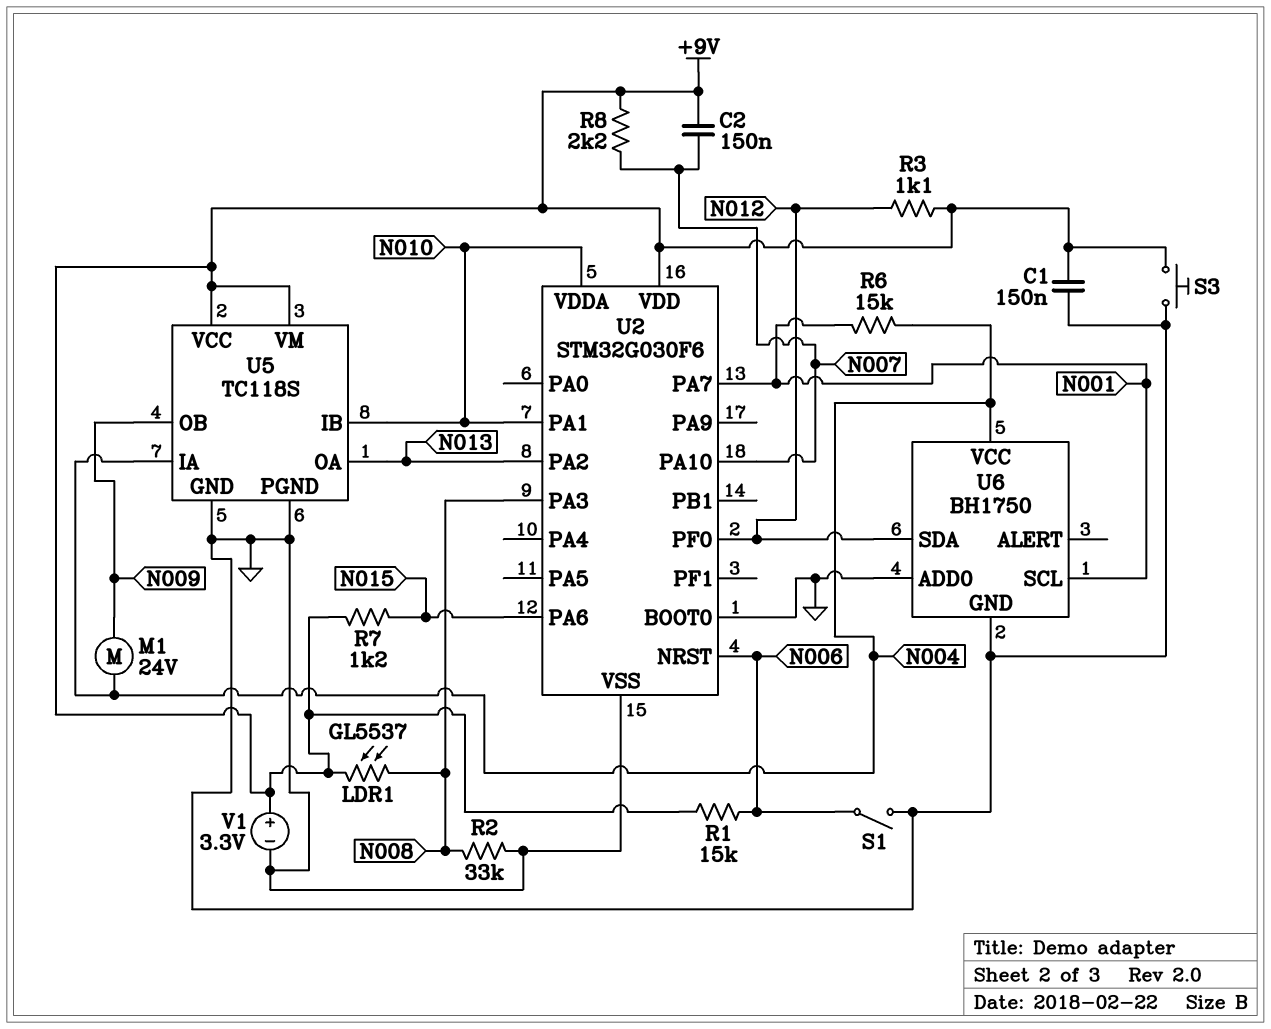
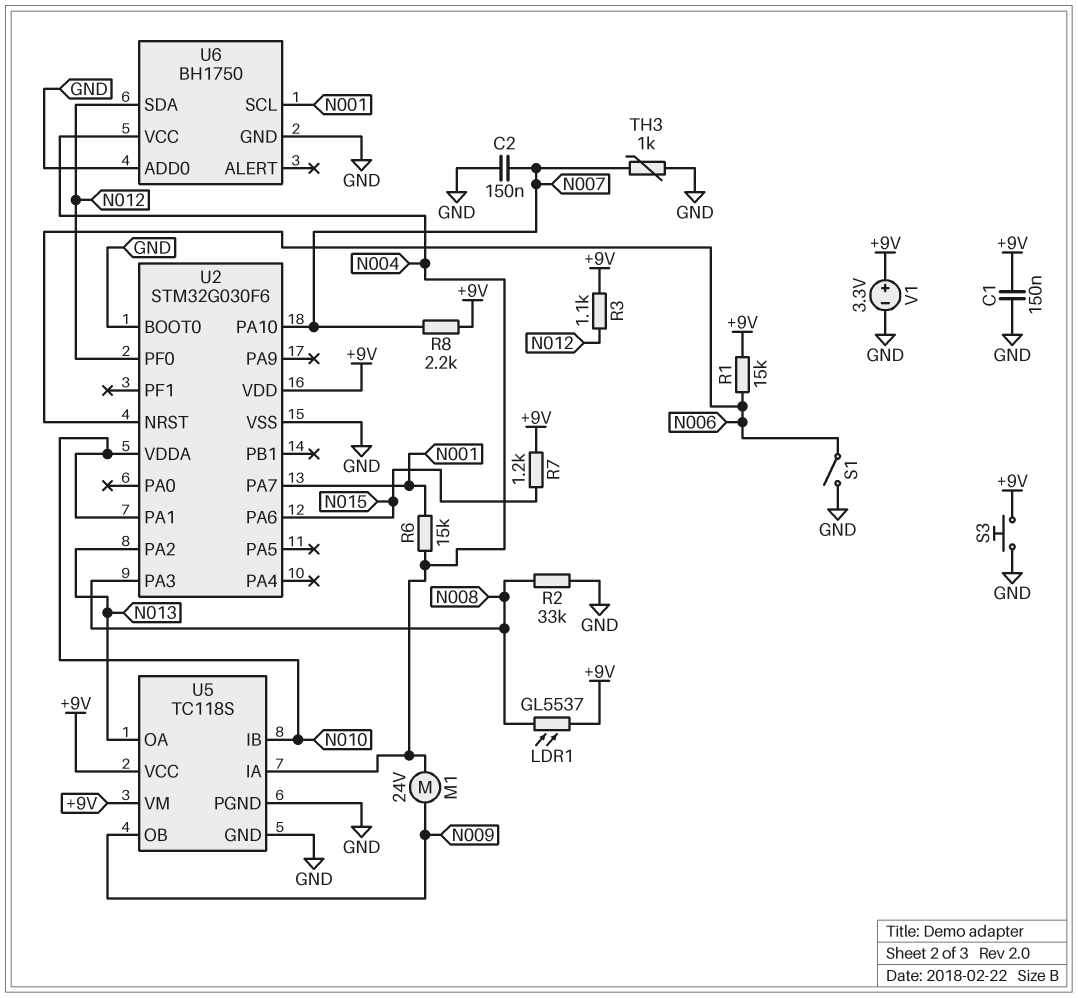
C2: 150nF (+9V, N007) -> 150nF (GND, N007)
TH3: none -> 1k (GND, N007)

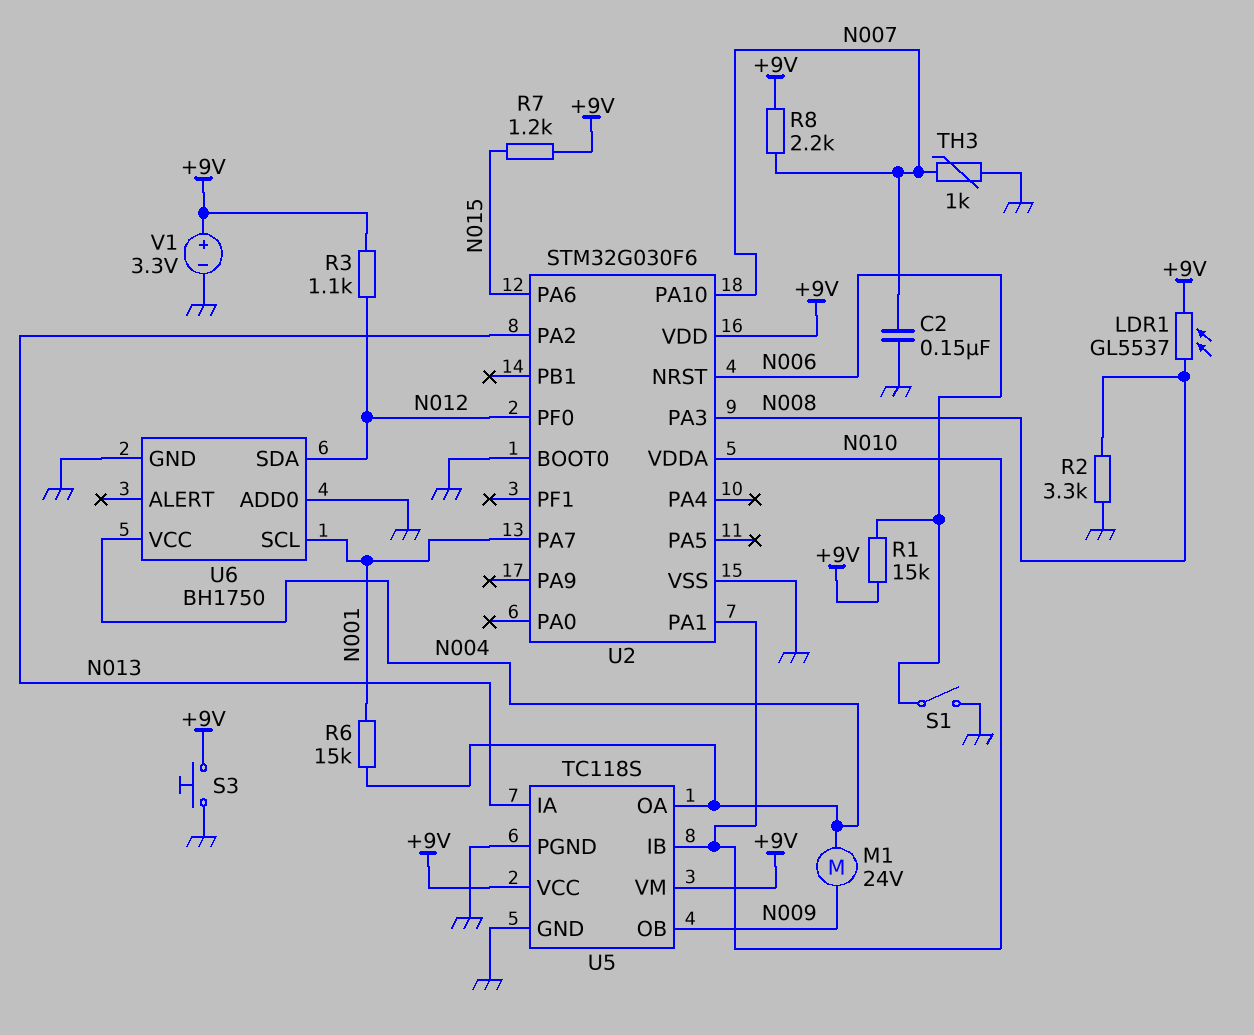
C1: 150nF (+9V, GND) -> none
R2: 33k (GND, N008) -> 3.3k (GND, N008)
U5 pin IA: N004 -> N013
U5 pin OA: N013 -> N004

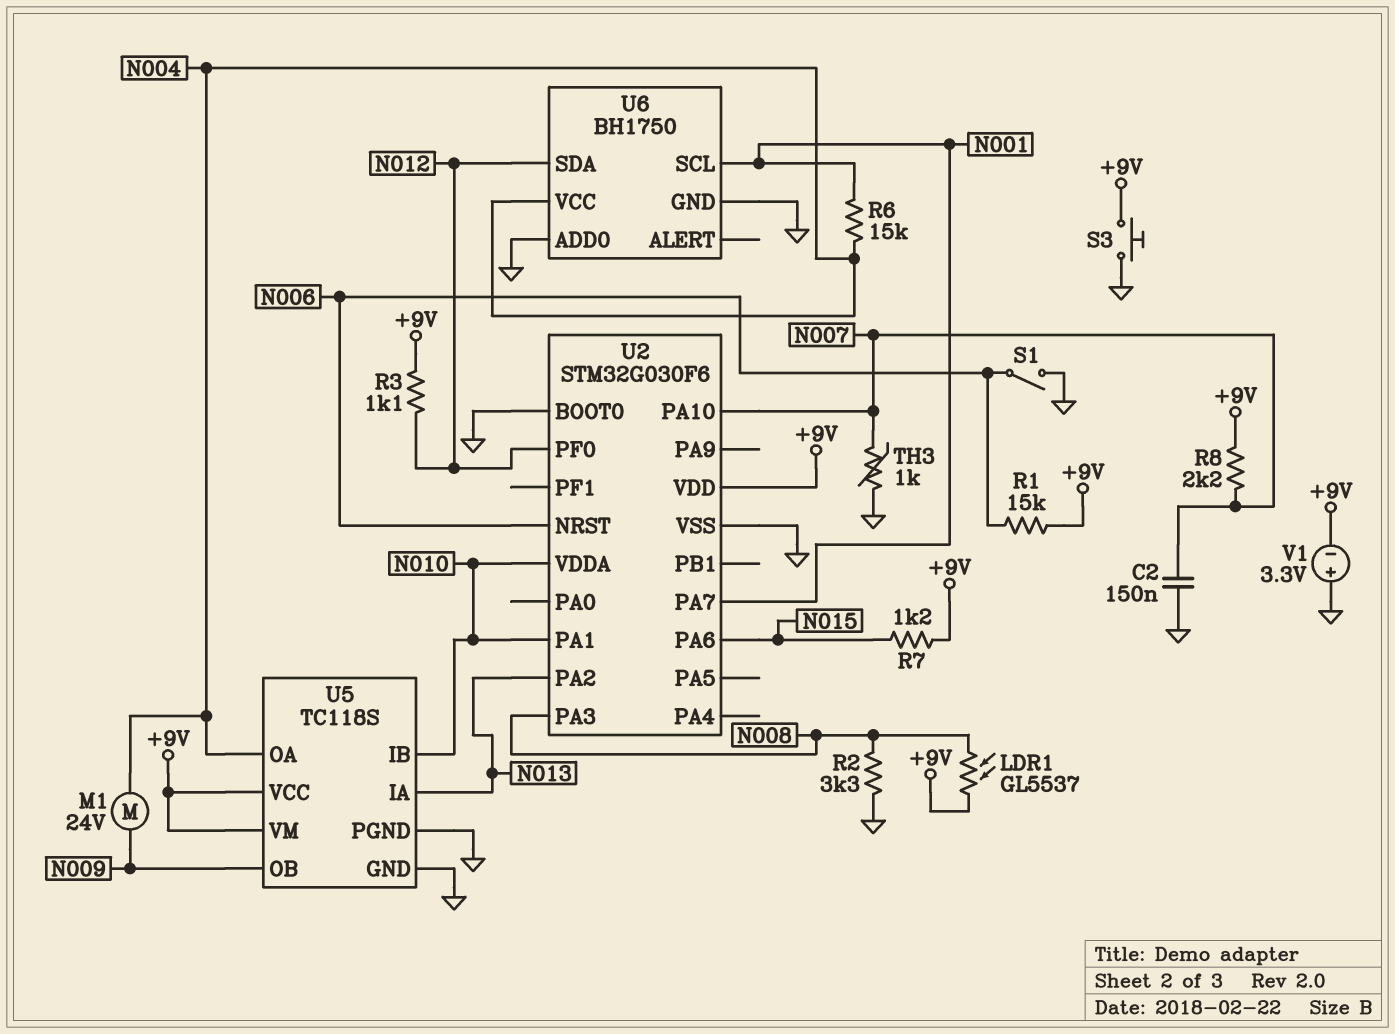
V1: 3.3V (plus +9V, minus GND) -> 3.3V (plus GND, minus +9V)

